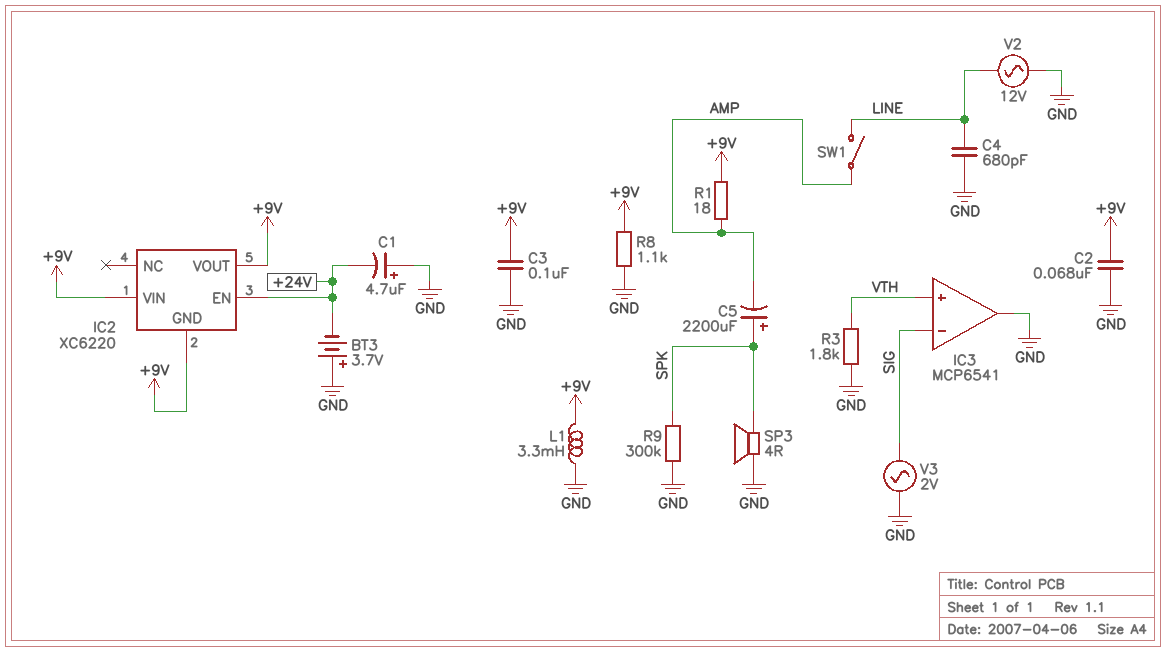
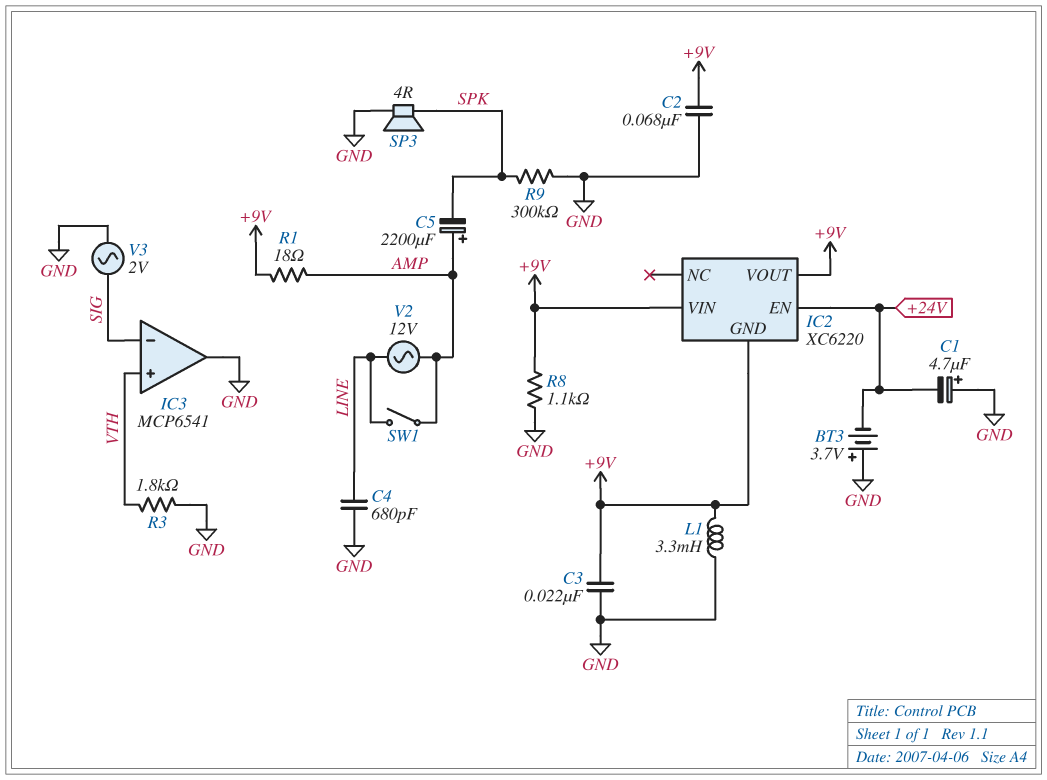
C3: 100nF (+9V, GND) -> 22nF (+9V, GND)
C5: 2200uF (plus SPK, minus AMP) -> 2200uF (plus AMP, minus SPK)
V2: AC 12V (GND, LINE) -> AC 12V (AMP, LINE)

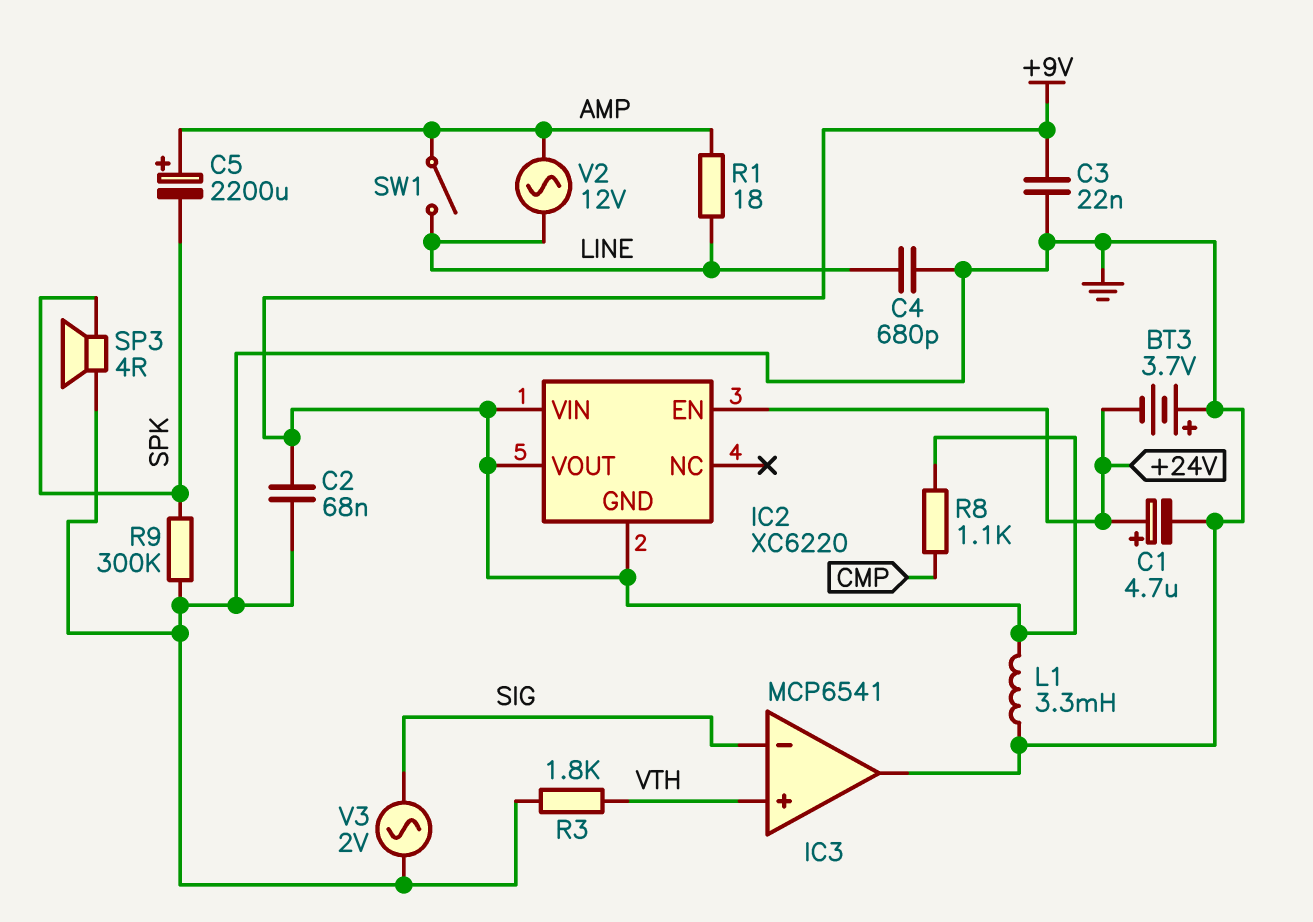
C1: 4.7uF (plus GND, minus +24V) -> 4.7uF (plus +24V, minus GND)
R1: 18 (+9V, AMP) -> 18 (AMP, LINE)
R8: 1.1k (+9V, GND) -> 1.1k (+9V, CMP)

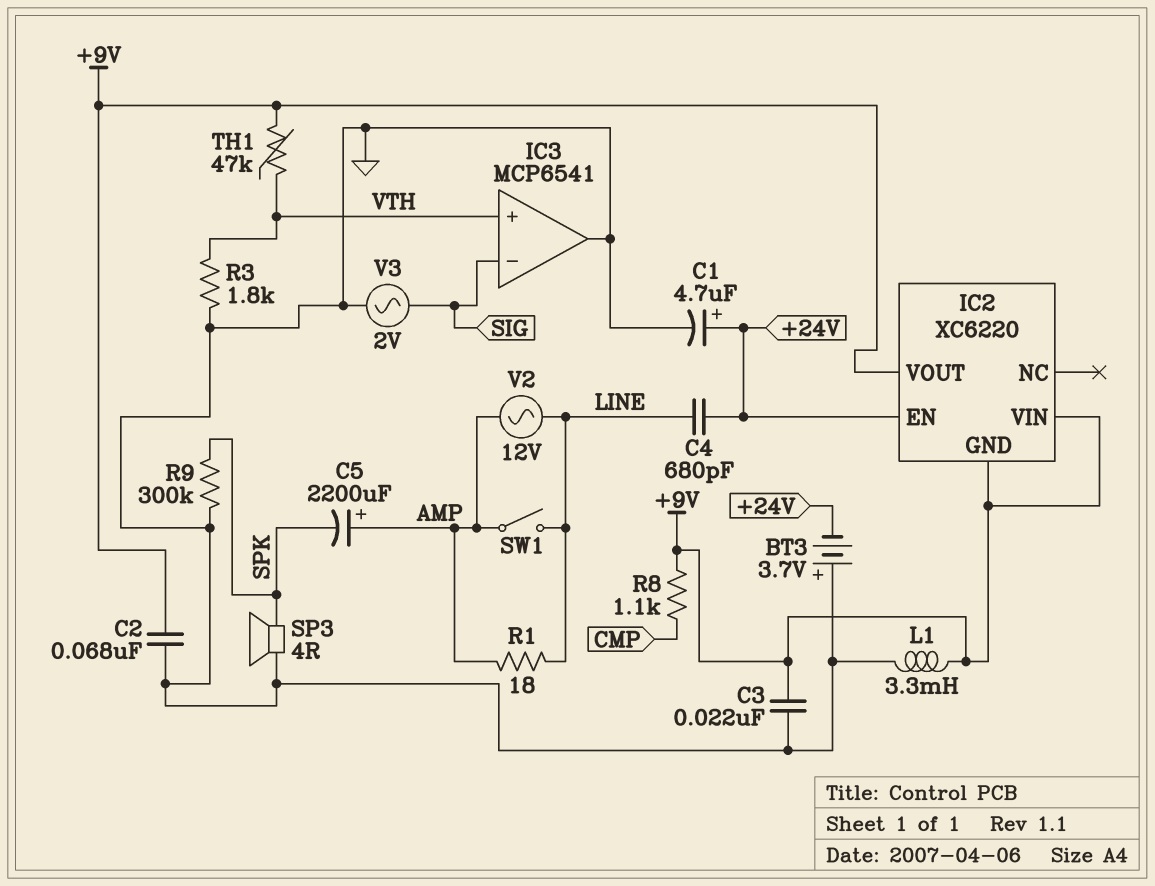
C4: 680pF (GND, LINE) -> 680pF (+24V, LINE)
TH1: none -> 47k (+9V, VTH)

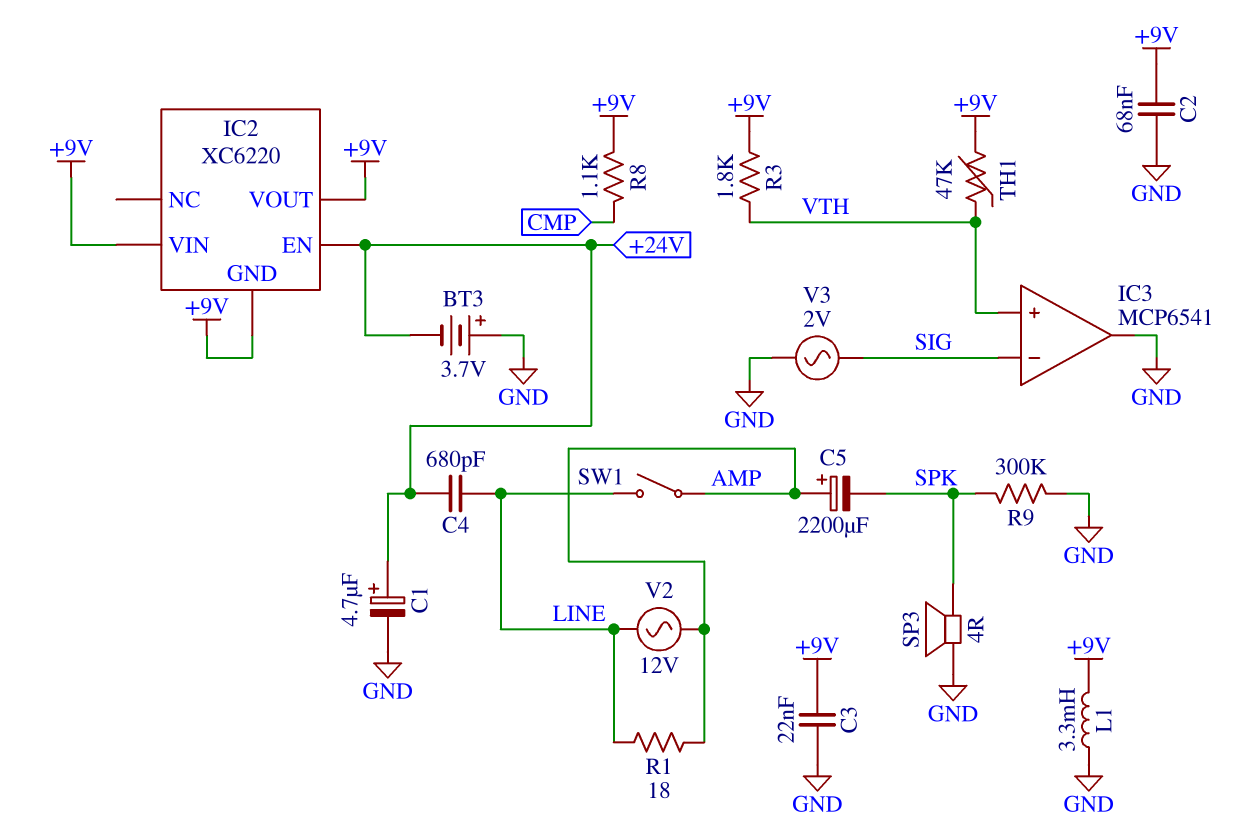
R3: 1.8k (GND, VTH) -> 1.8k (+9V, VTH)

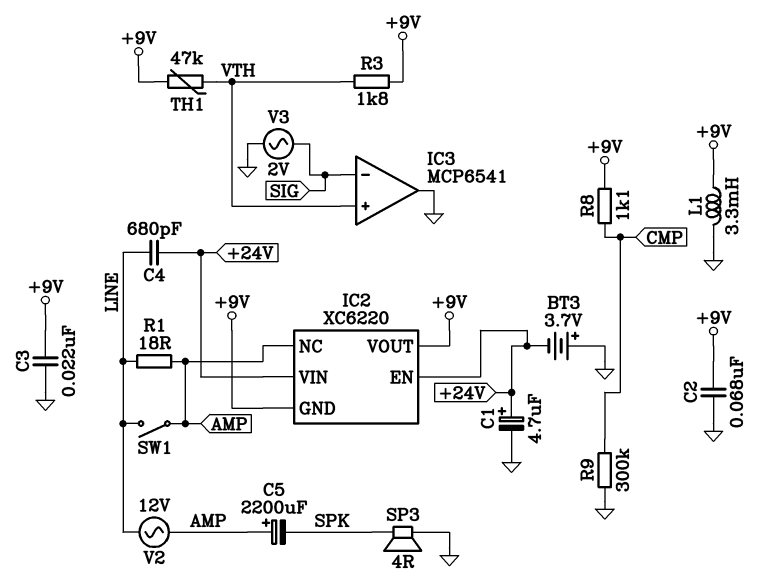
IC2 pin NC: none -> AMP
IC2 pin VIN: +9V -> +24V
R9: 300k (GND, SPK) -> 300k (CMP, GND)

